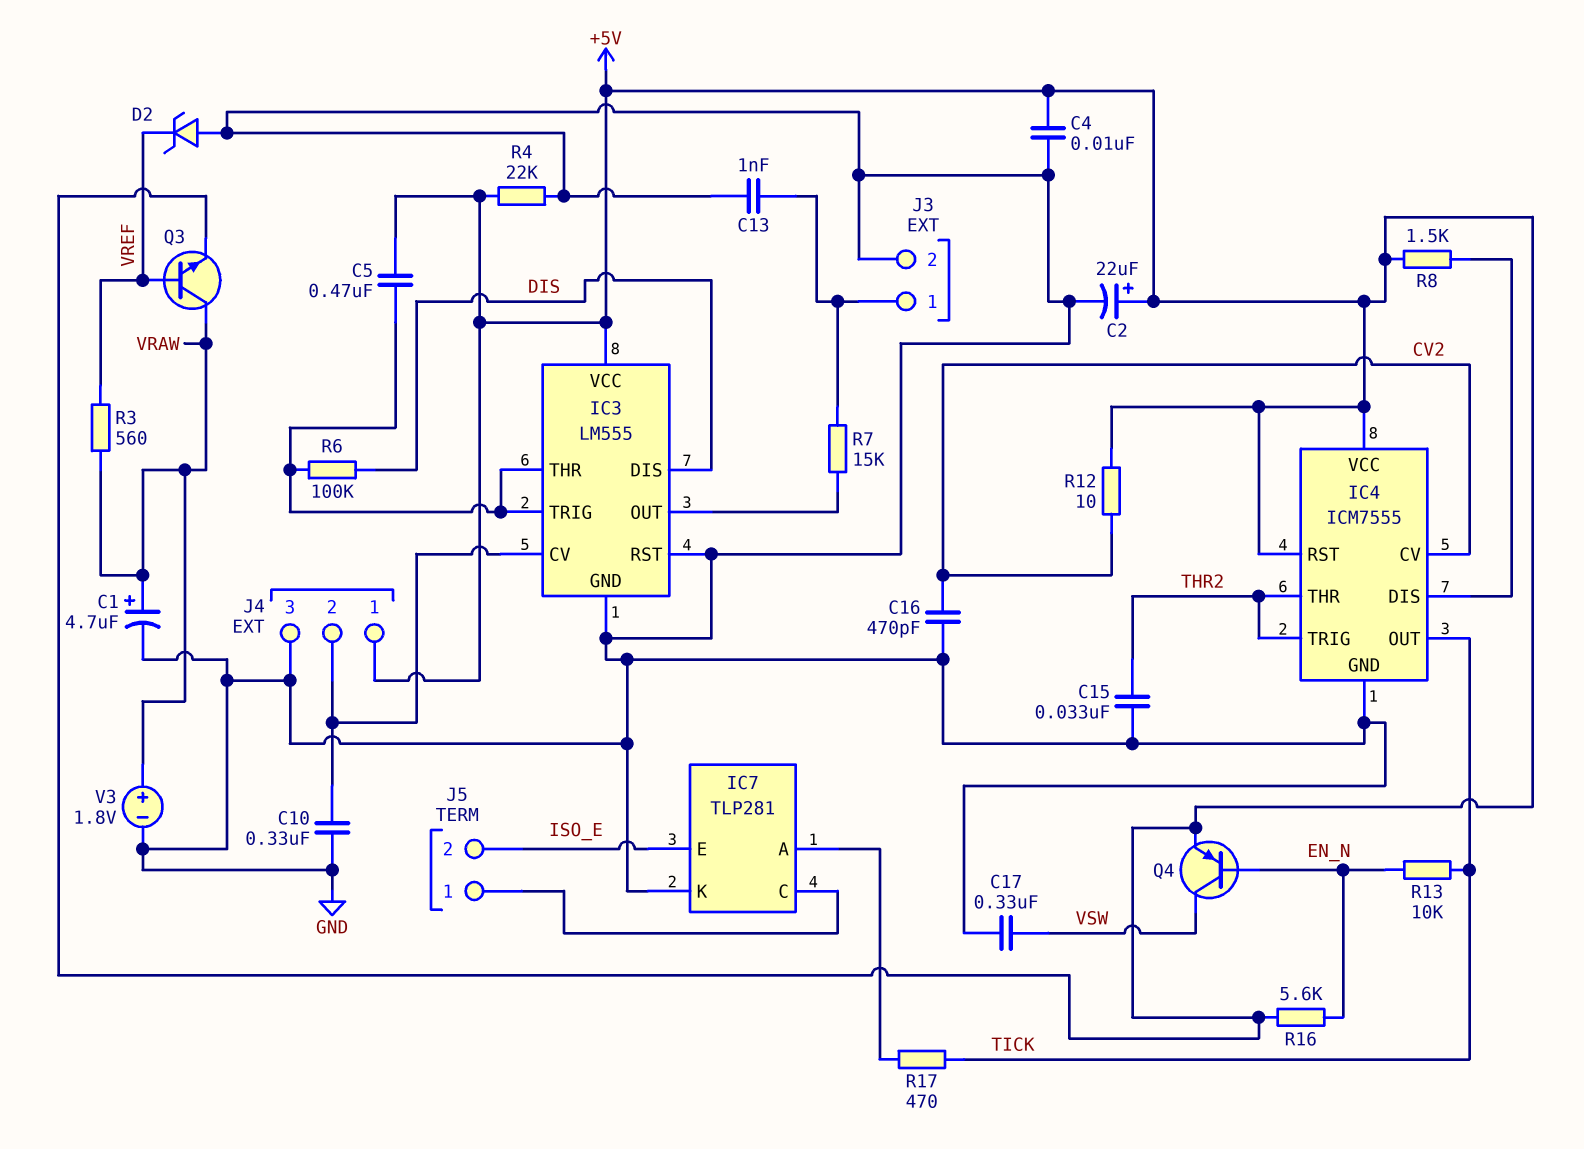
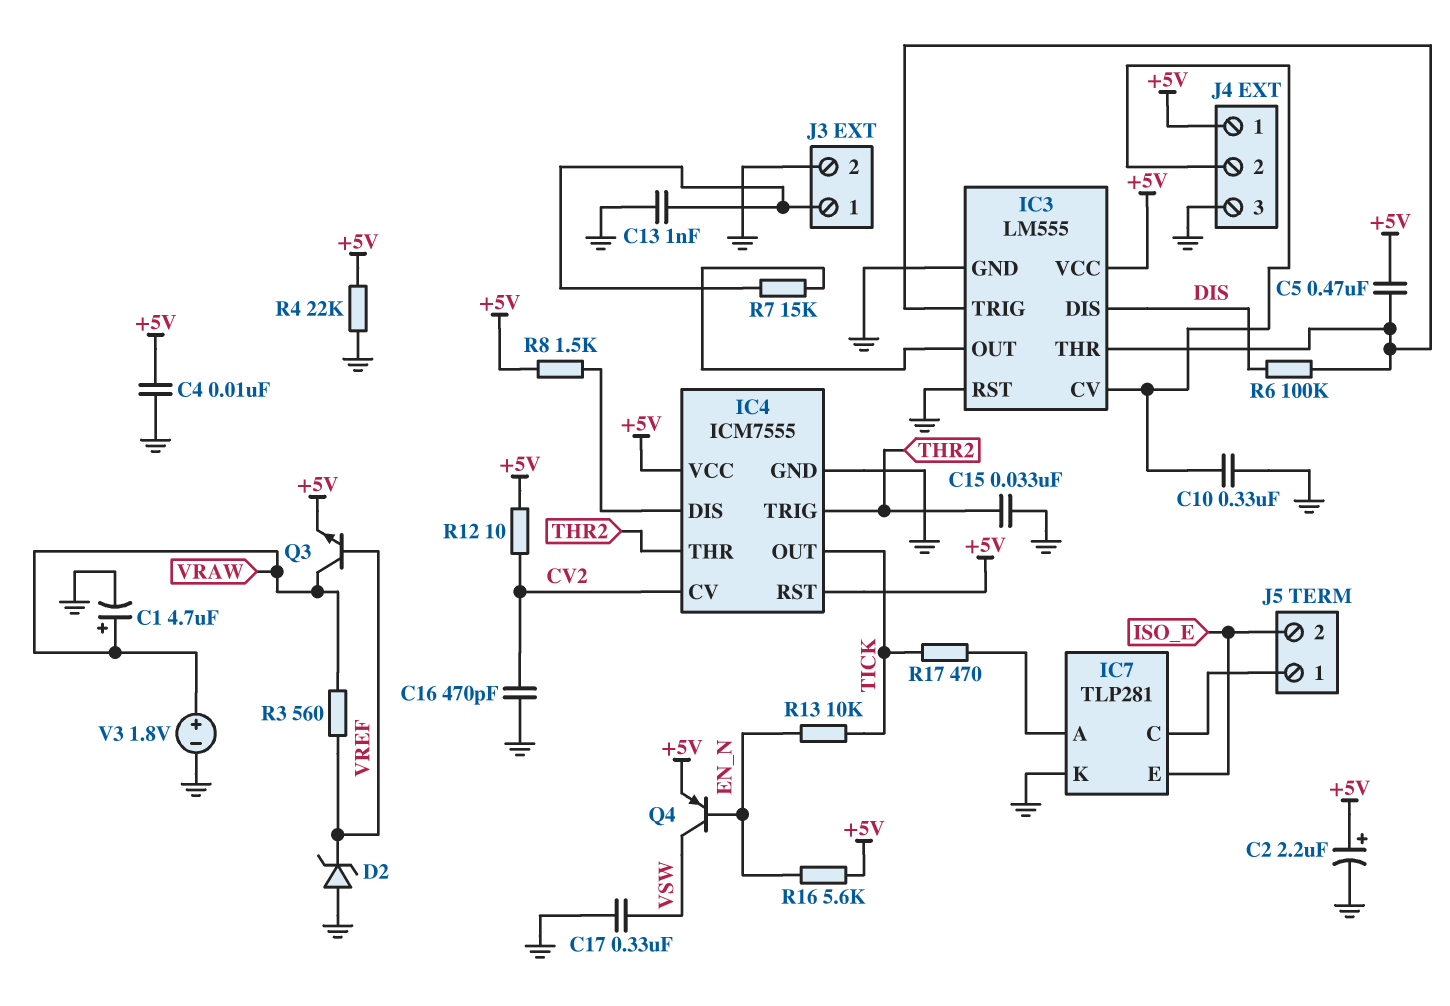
C2: 22uF (plus +5V, minus GND) -> 2.2uF (plus +5V, minus GND)

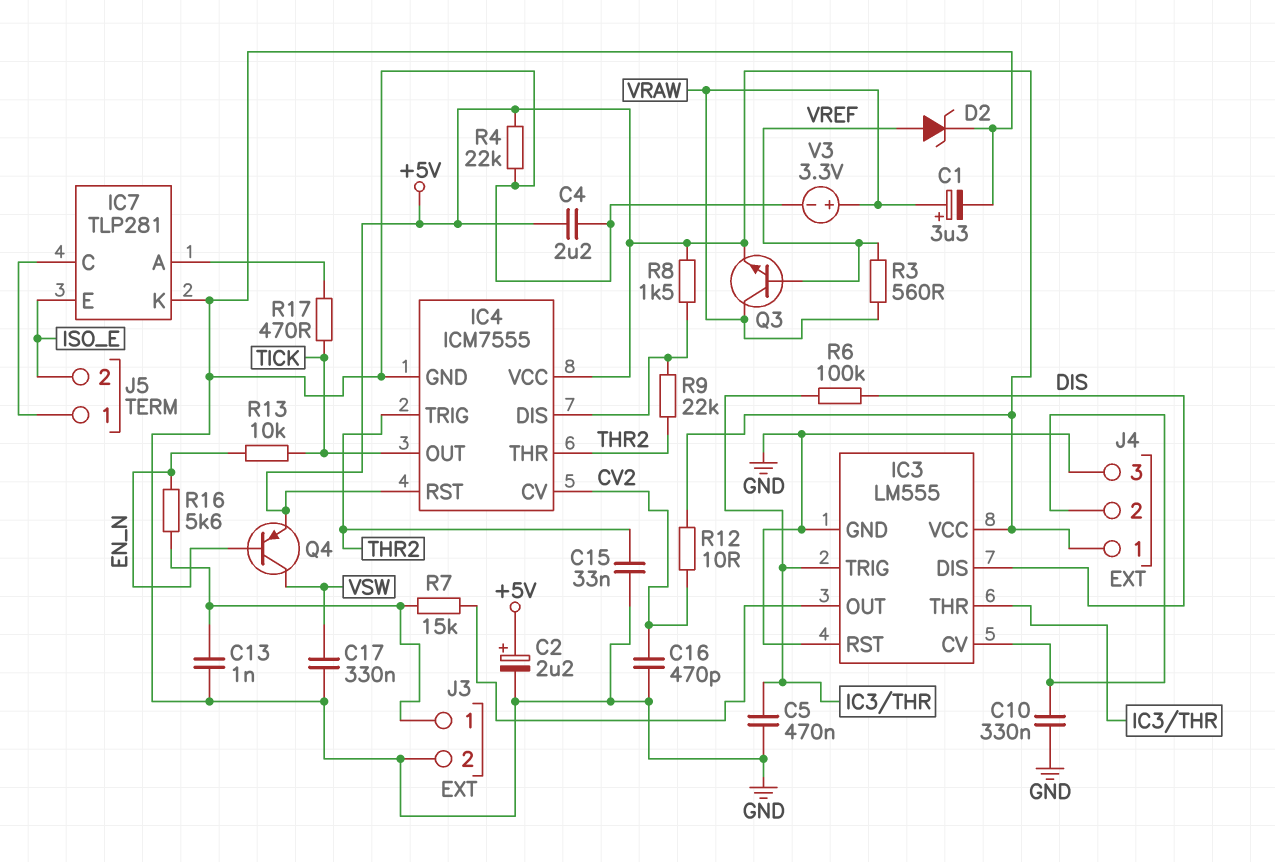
C1: 4.7uF (plus VRAW, minus GND) -> 3.3uF (plus VRAW, minus GND)
C4: 10nF (+5V, GND) -> 2.2uF (+5V, GND)
C5: 470nF (+5V, IC3/THR) -> 470nF (GND, IC3/THR)
D2: zener (A GND, K VREF) -> zener (A VREF, K GND)
R9: none -> 22k (IC4/DIS, THR2)
R16: 5.6k (+5V, EN_N) -> 5.6k (EN_N, J3/1)
V3: 1.8V (plus VRAW, minus GND) -> 3.3V (plus VRAW, minus GND)

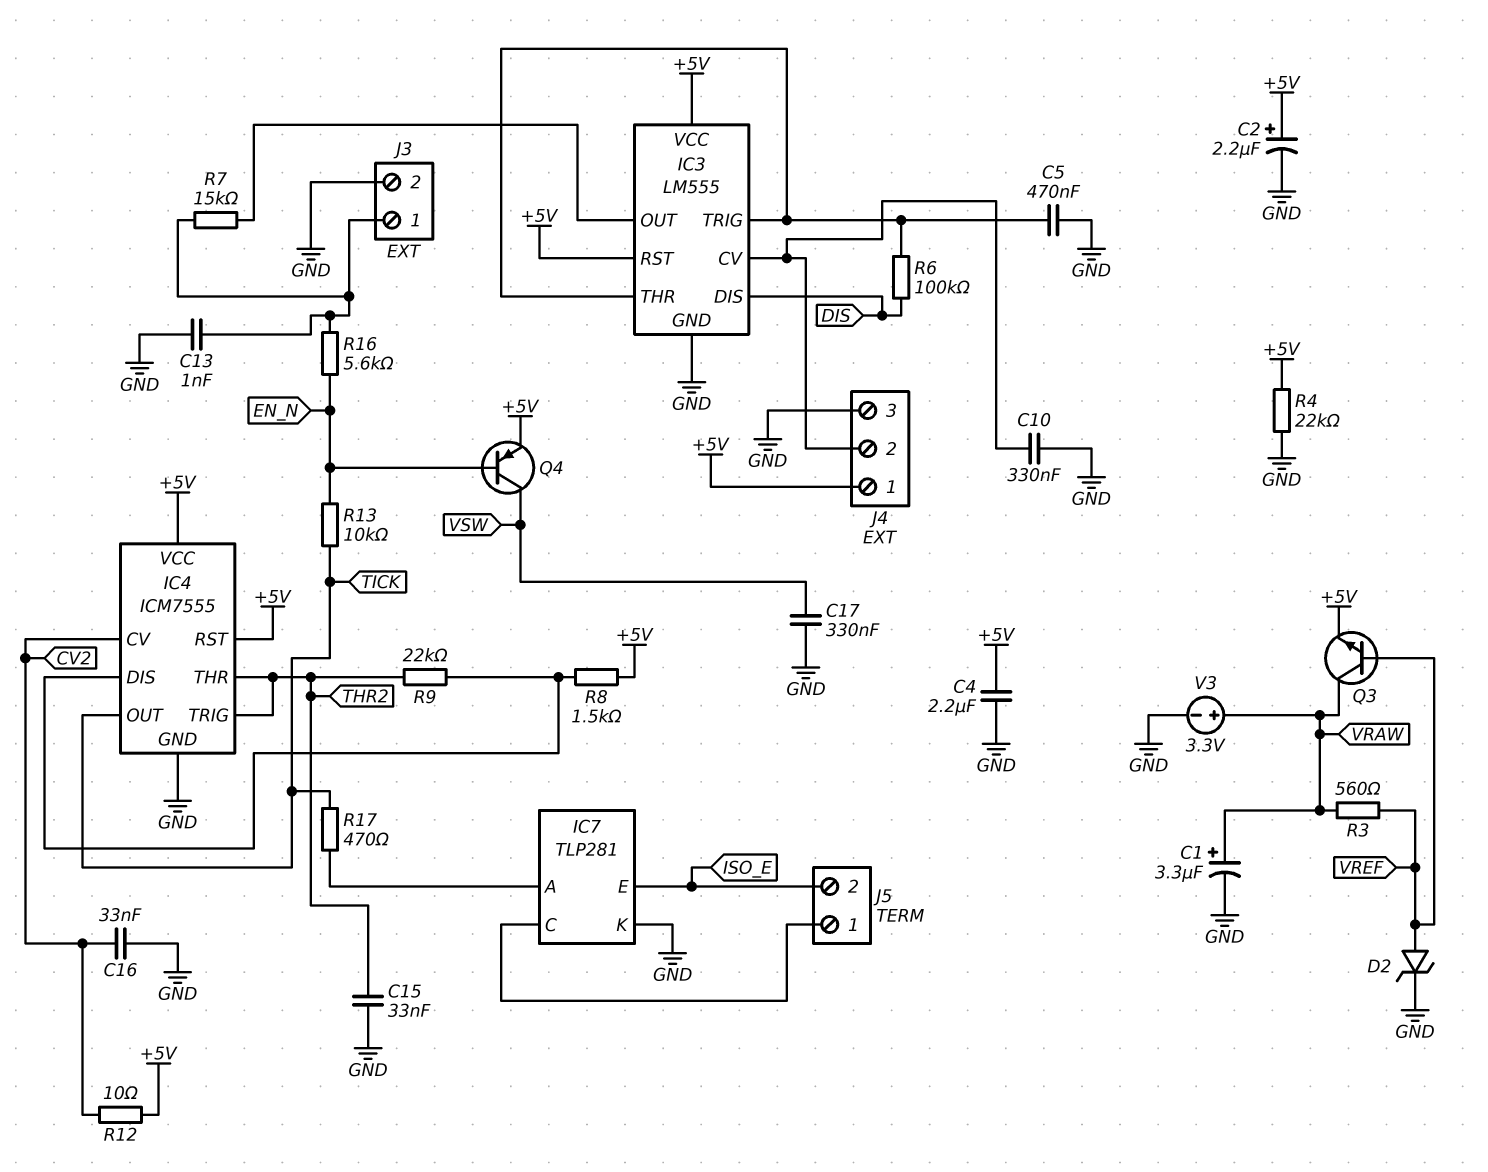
C16: 470pF (CV2, GND) -> 33nF (CV2, GND)
IC3 pin RST: GND -> +5V

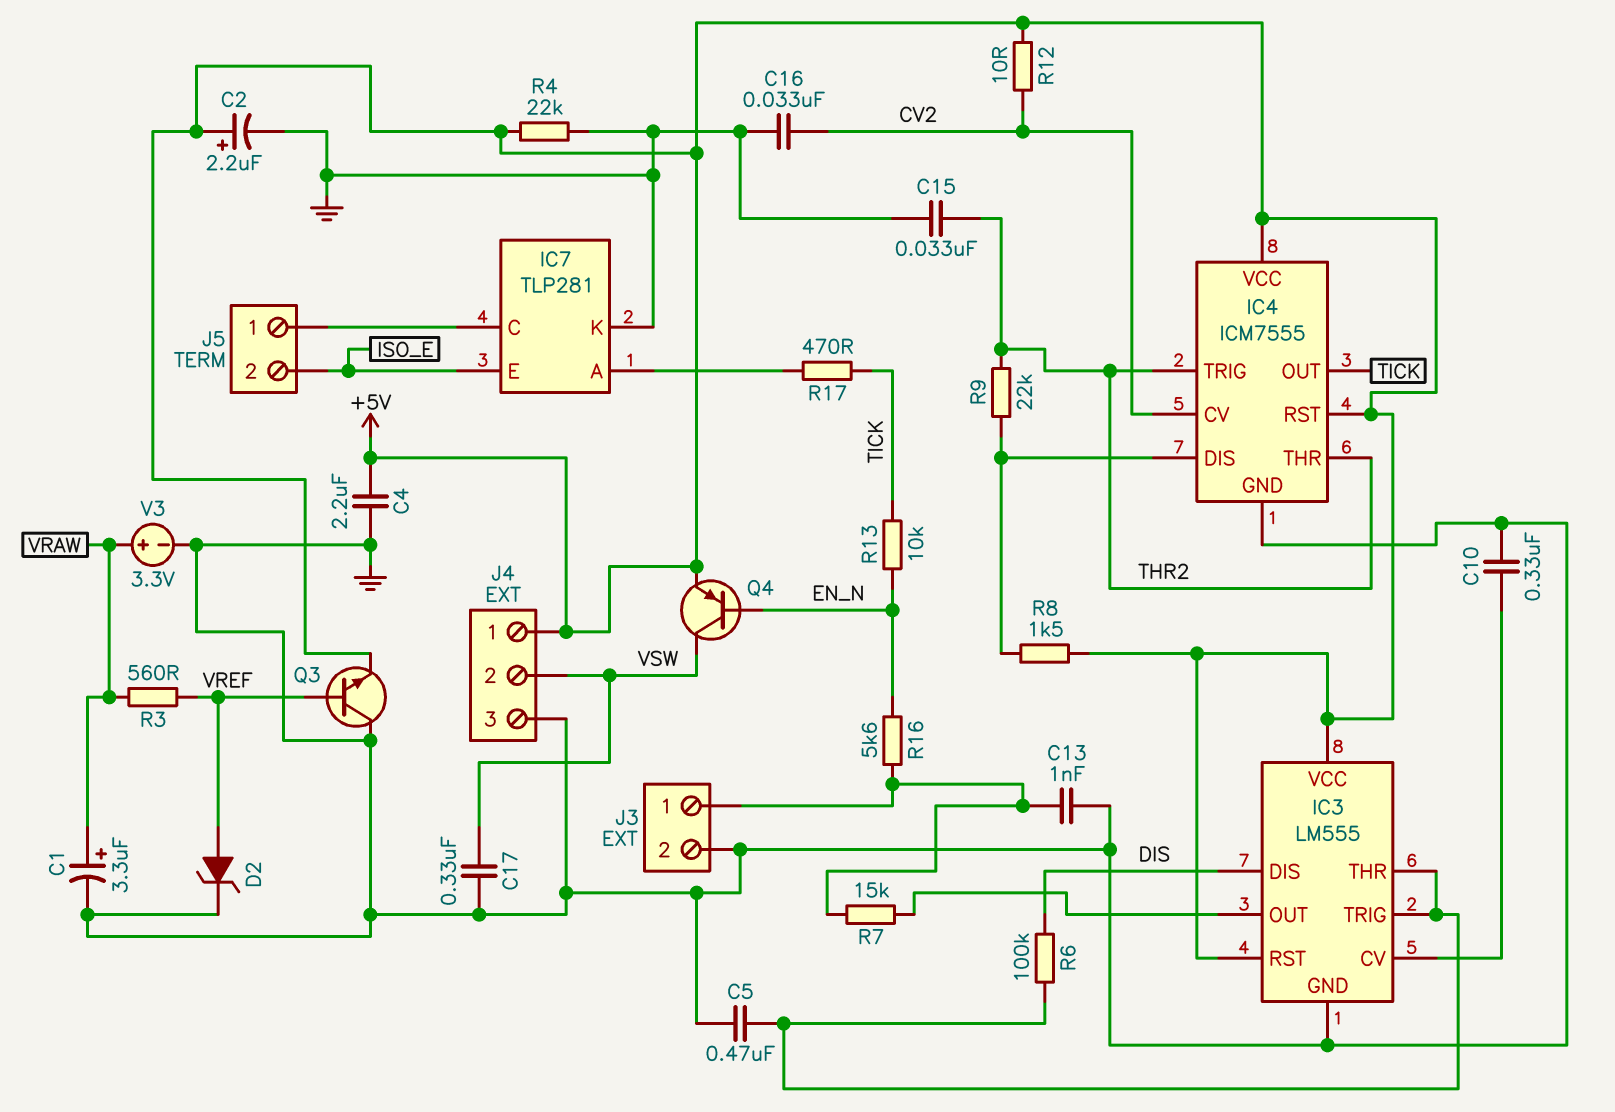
J4 pin 2: IC3/CV -> VSW
Q3: NPN (B VREF, C VRAW, E +5V) -> NPN (B VREF, C GND, E +5V)

